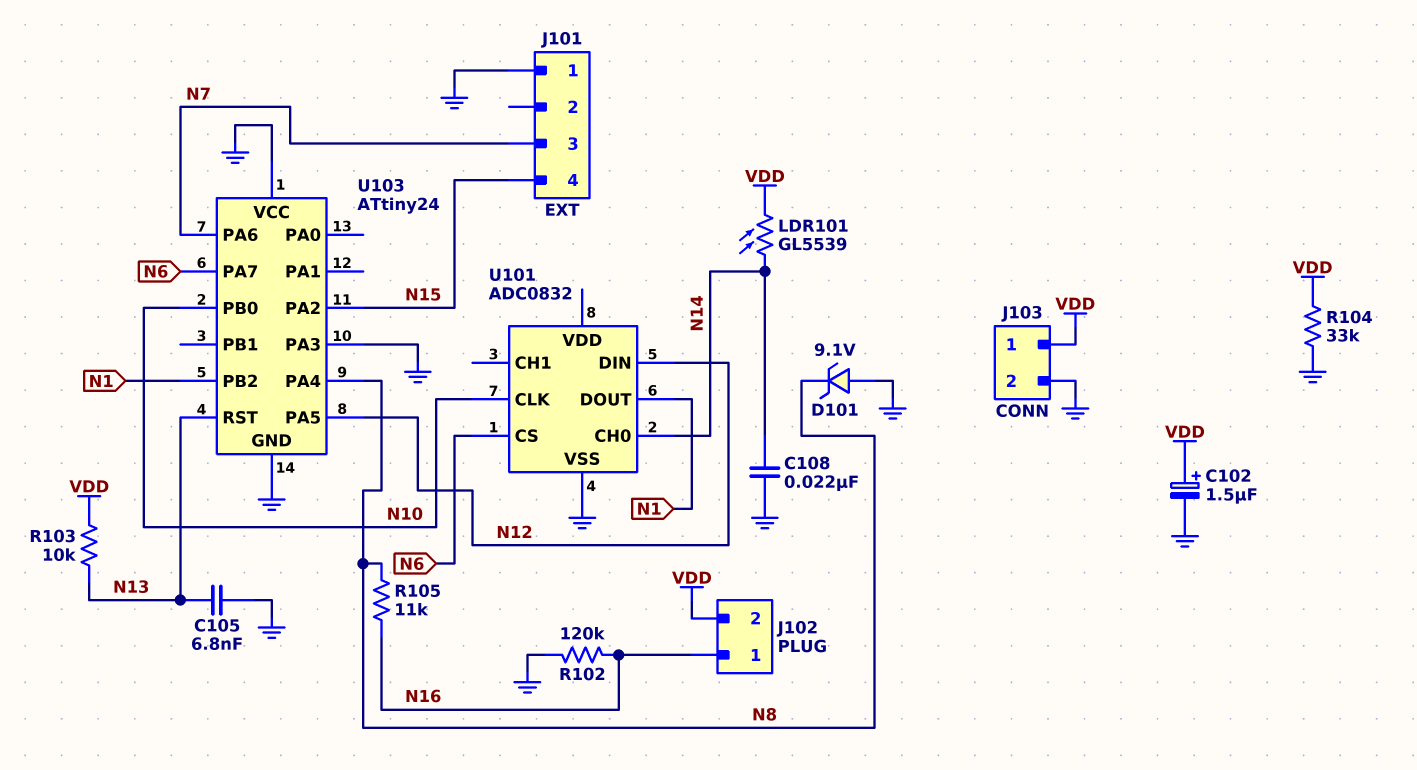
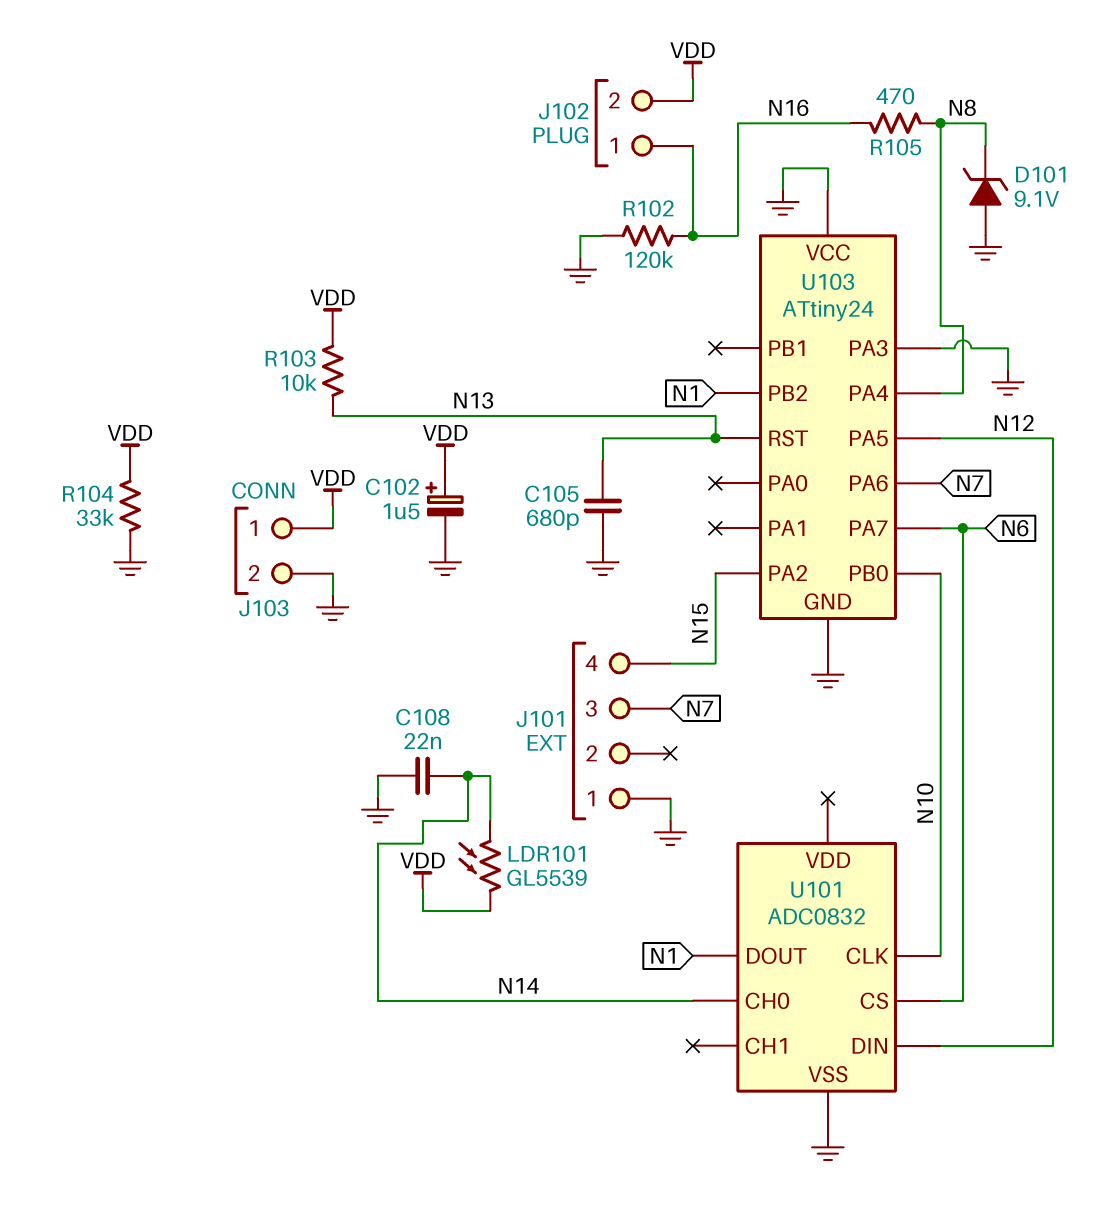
C105: 6.8nF (GND, N13) -> 680pF (GND, N13)
R105: 11k (N8, N16) -> 470 (N8, N16)

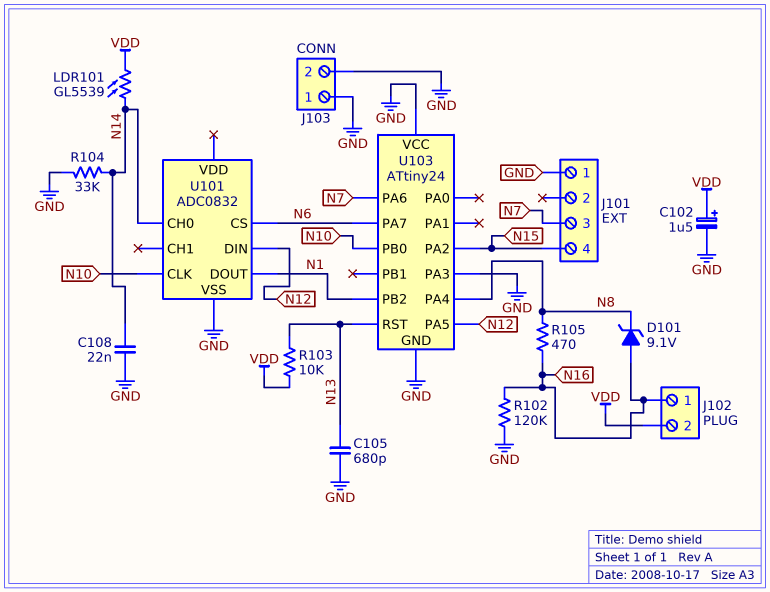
D101: zener 9.1V (A GND, K N8) -> zener 9.1V (A N16, K N8)
J103 pin 1: VDD -> GND
R104: 33k (GND, VDD) -> 33k (GND, N14)

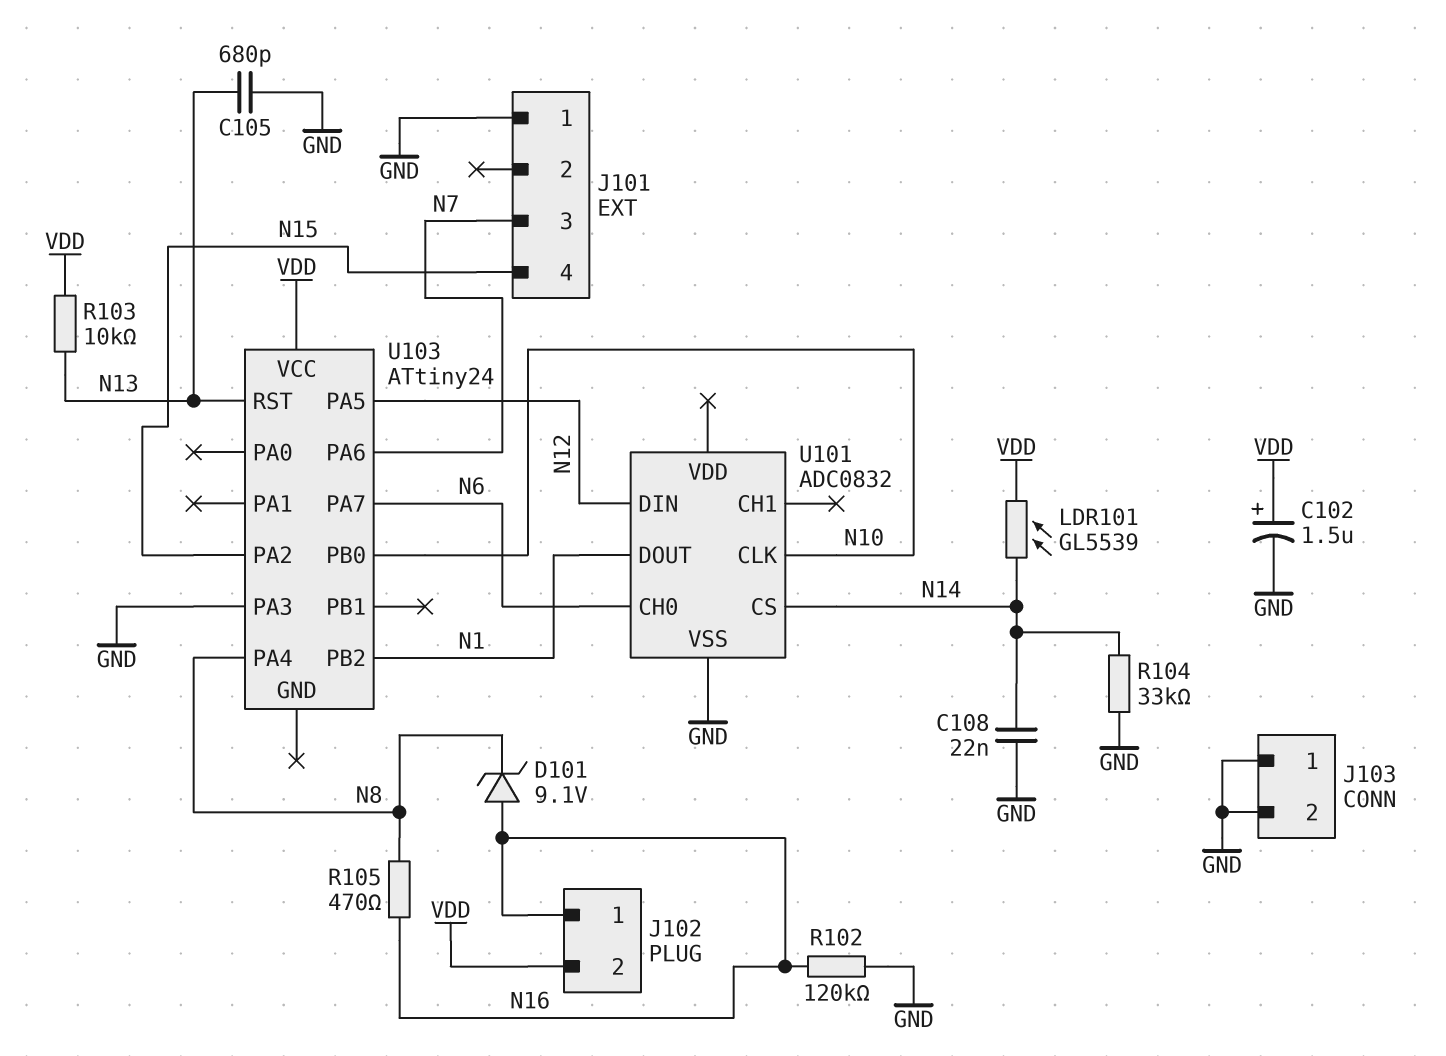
U101 pin CH0: N14 -> N6
U101 pin CS: N6 -> N14
U103 pin GND: GND -> none
U103 pin VCC: GND -> VDD

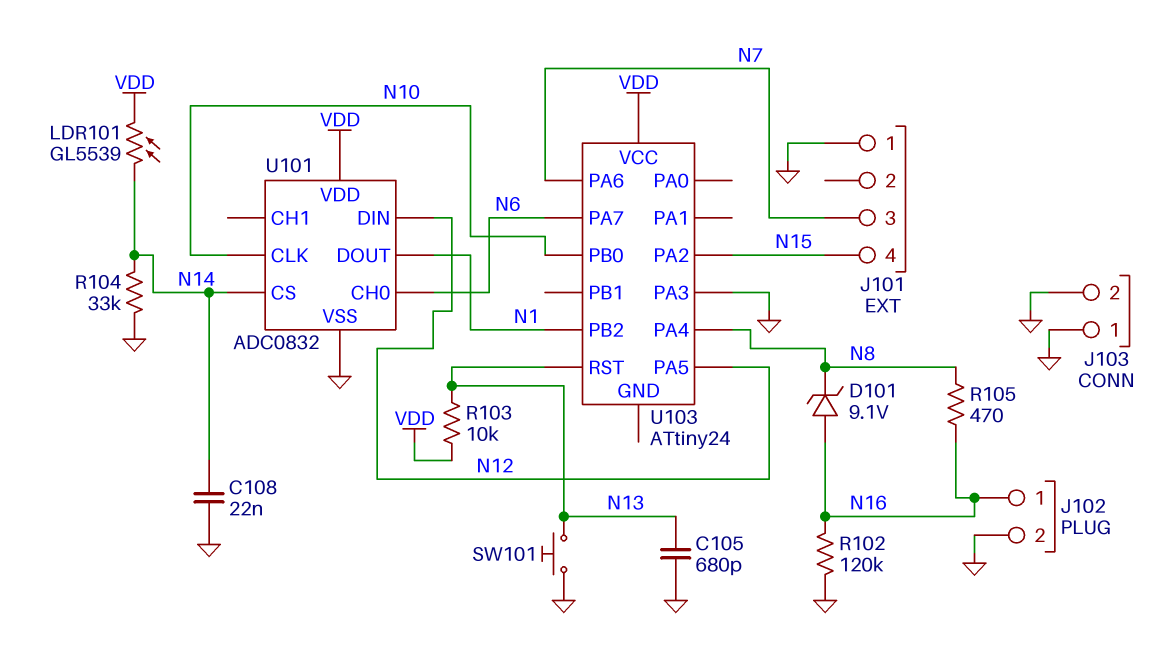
C102: 1.5uF (plus VDD, minus GND) -> none
J102 pin 2: VDD -> GND
SW101: none -> button (GND, N13)
U101 pin VDD: none -> VDD

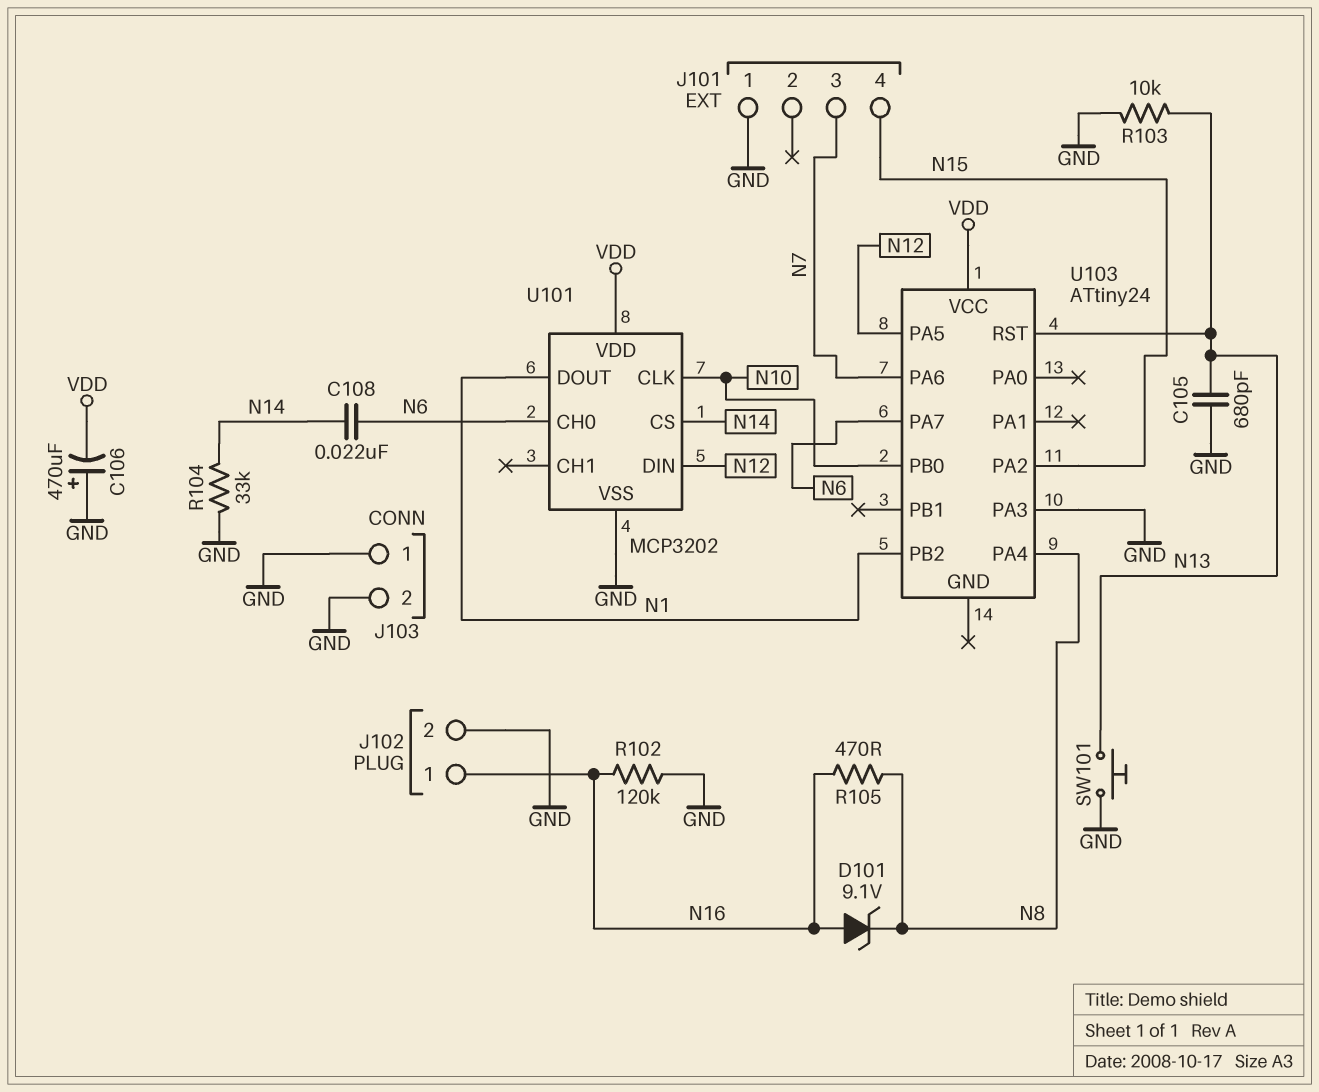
C106: none -> 470uF (plus GND, minus VDD)
C108: 22nF (GND, N14) -> 22nF (N6, N14)
LDR101: GL5539 (N14, VDD) -> none
R103: 10k (N13, VDD) -> 10k (GND, N13)
U101: ADC0832 -> MCP3202

